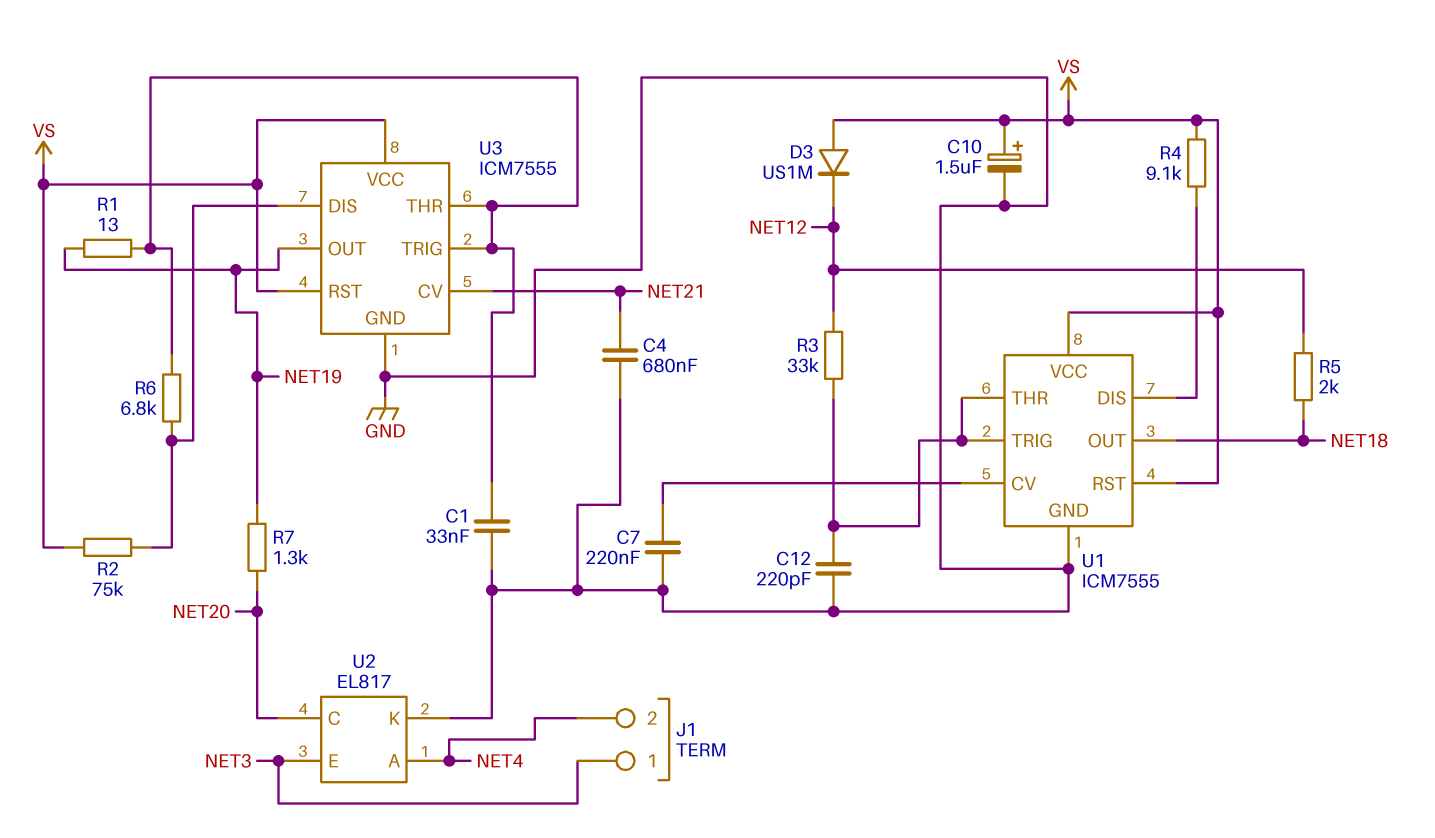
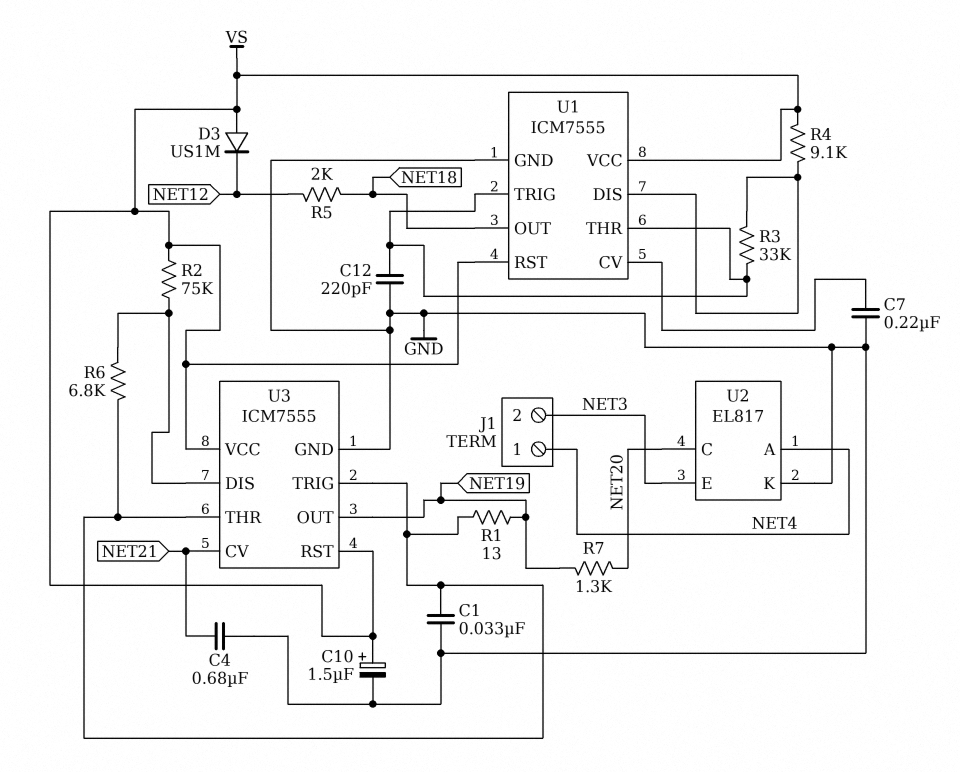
J1 pin 1: NET3 -> NET4
J1 pin 2: NET4 -> NET3
R3: 33k (NET12, U1/THR) -> 33k (U1/DIS, U1/THR)

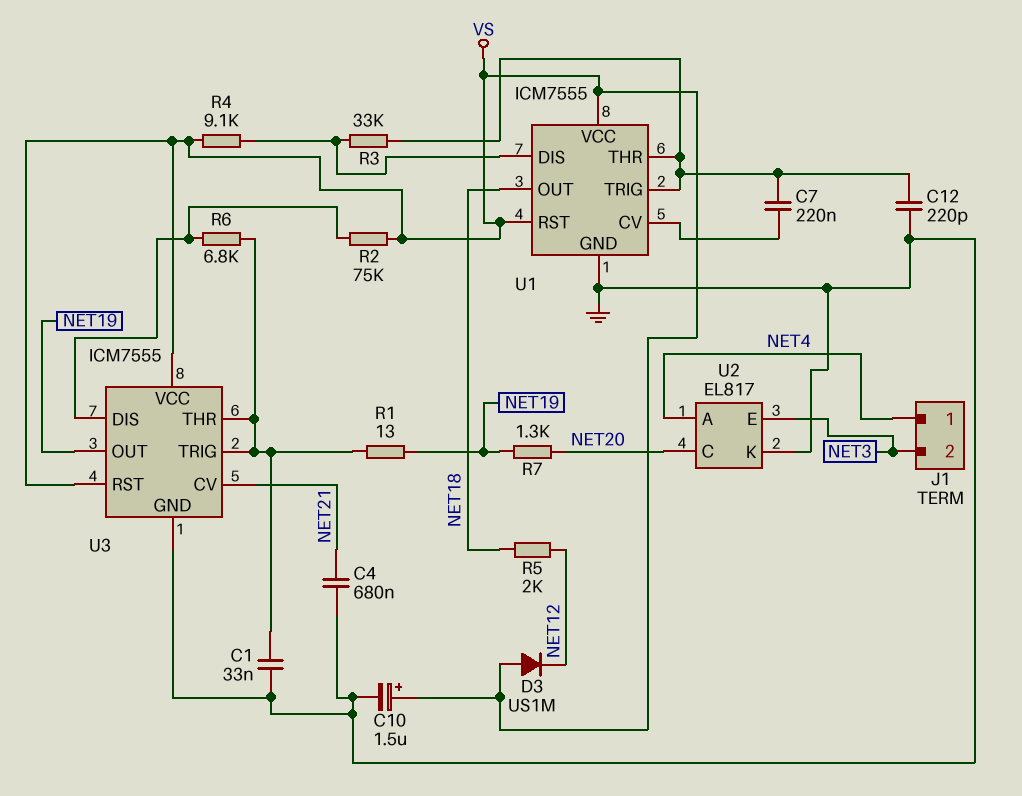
C7: 220nF (GND, U1/CV) -> 220nF (U1/CV, U1/THR)

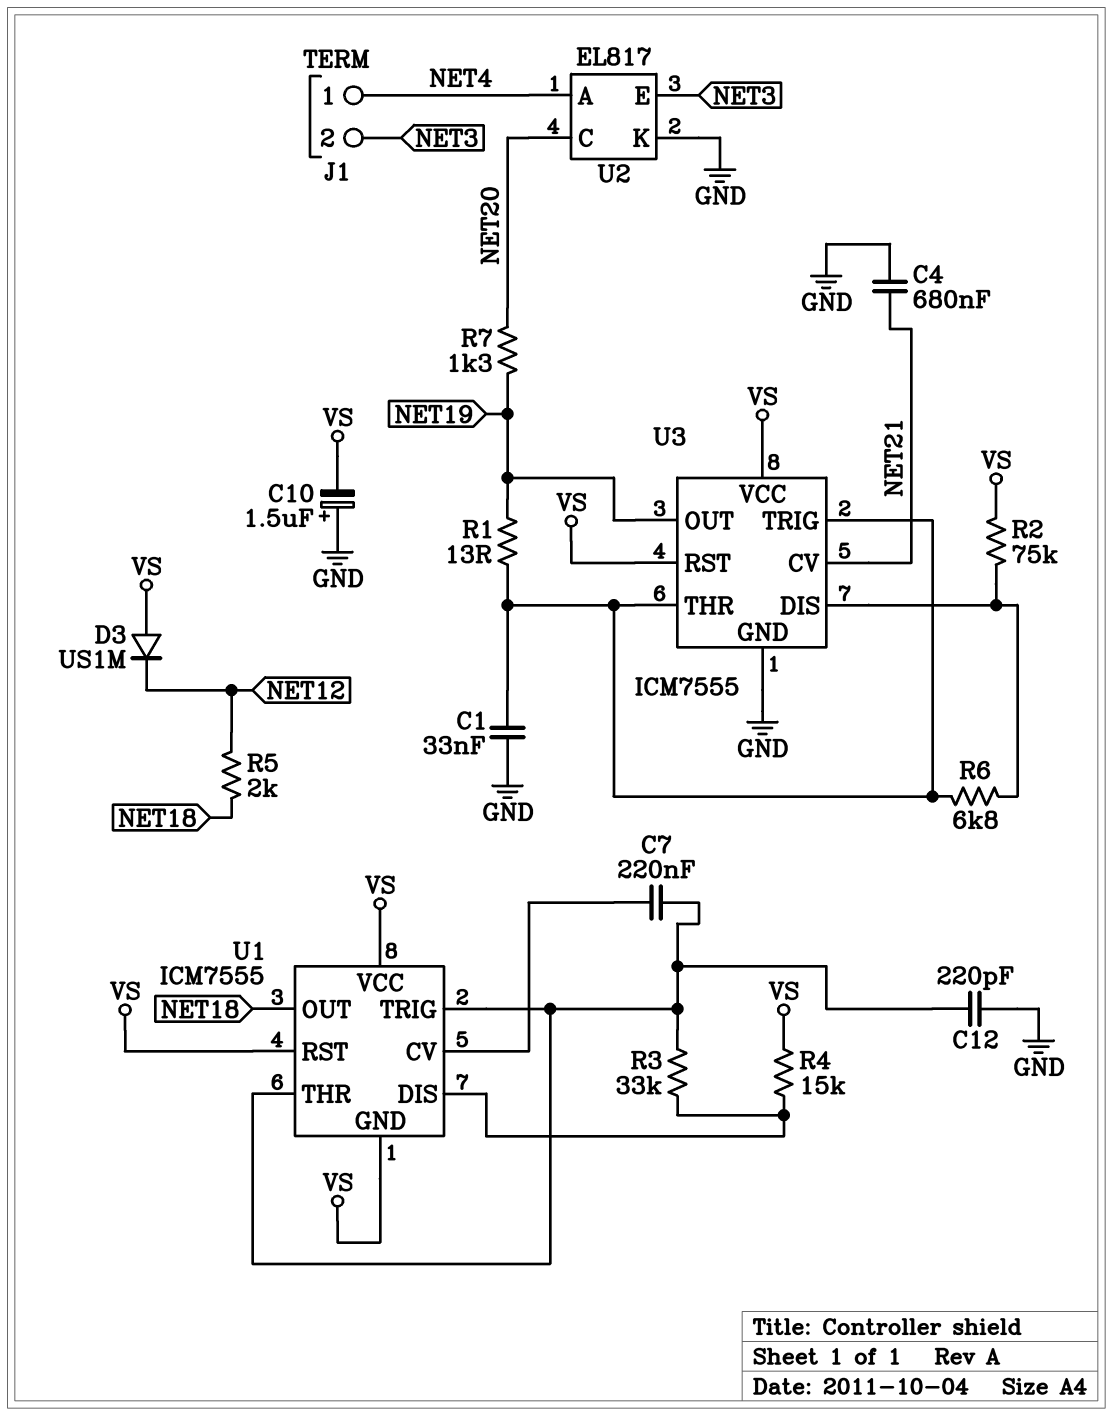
C10: 1.5uF (plus VS, minus GND) -> 1.5uF (plus GND, minus VS)
R4: 9.1k (U1/DIS, VS) -> 15k (U1/DIS, VS)
U1 pin GND: GND -> VS

